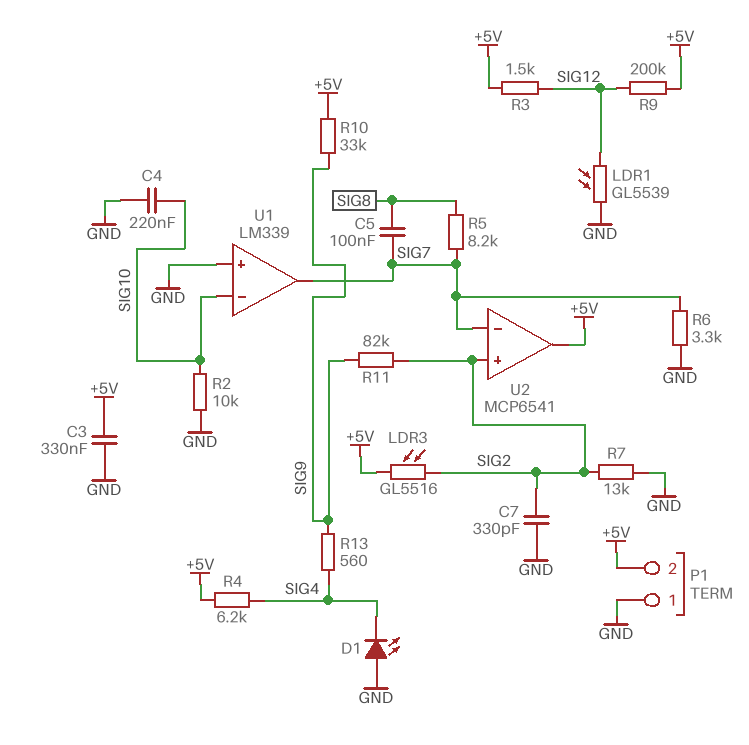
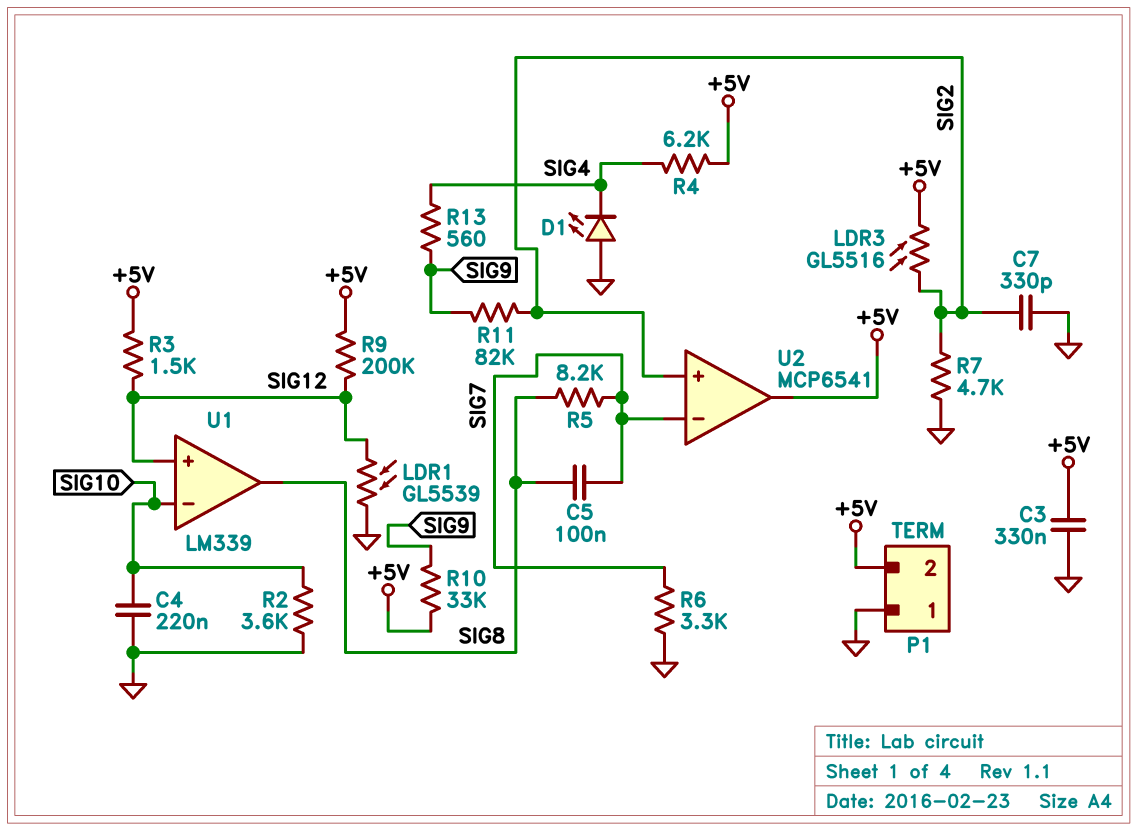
R2: 10k (GND, SIG10) -> 3.6k (GND, SIG10)
R7: 13k (GND, SIG2) -> 4.7k (GND, SIG2)
U1 pin in+: GND -> SIG12
U1 pin out: SIG7 -> SIG8

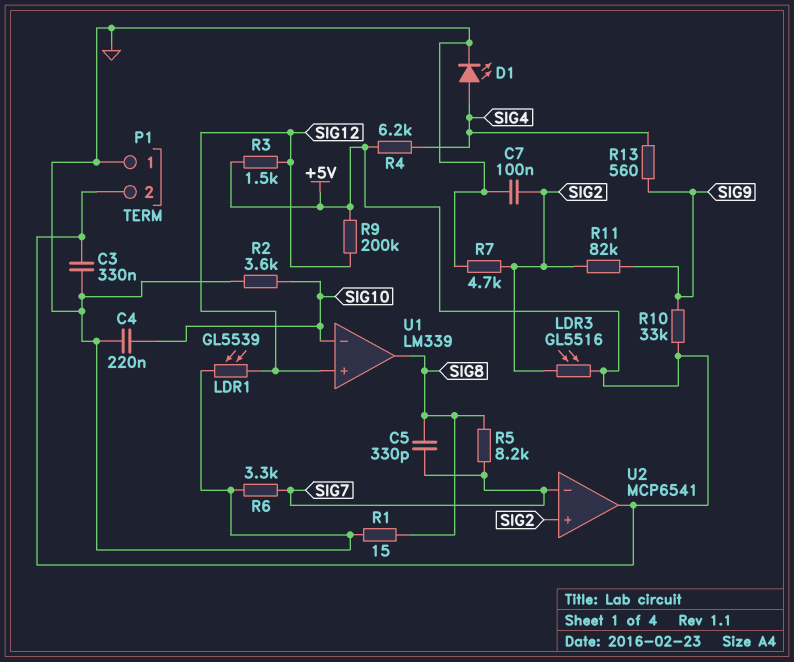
C5: 100nF (SIG7, SIG8) -> 330pF (SIG7, SIG8)
C7: 330pF (GND, SIG2) -> 100nF (GND, SIG2)
D1: LED (A GND, K SIG4) -> LED (A SIG4, K GND)
R1: none -> 15 (GND, SIG8)

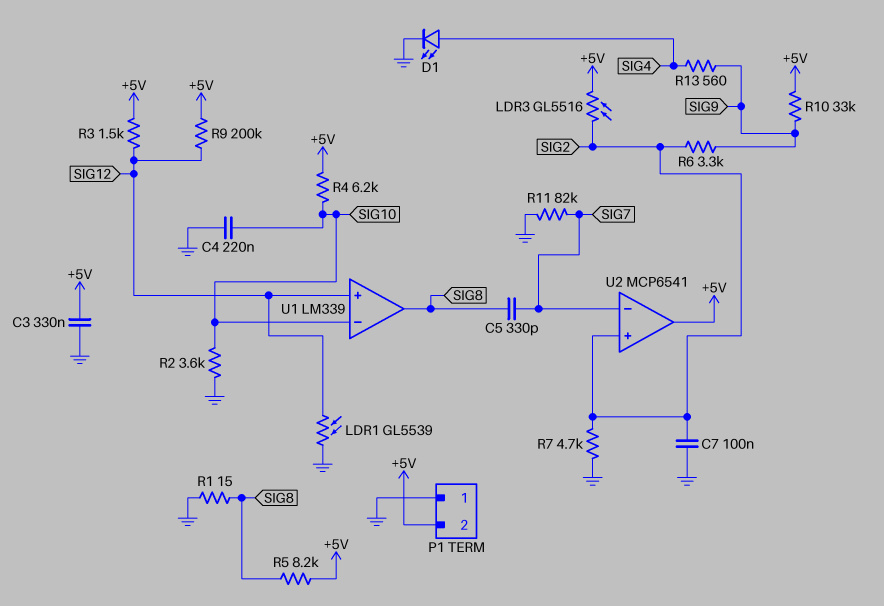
R4: 6.2k (+5V, SIG4) -> 6.2k (+5V, SIG10)
R5: 8.2k (SIG7, SIG8) -> 8.2k (+5V, SIG8)
R6: 3.3k (GND, SIG7) -> 3.3k (SIG2, SIG9)
R11: 82k (SIG2, SIG9) -> 82k (GND, SIG7)

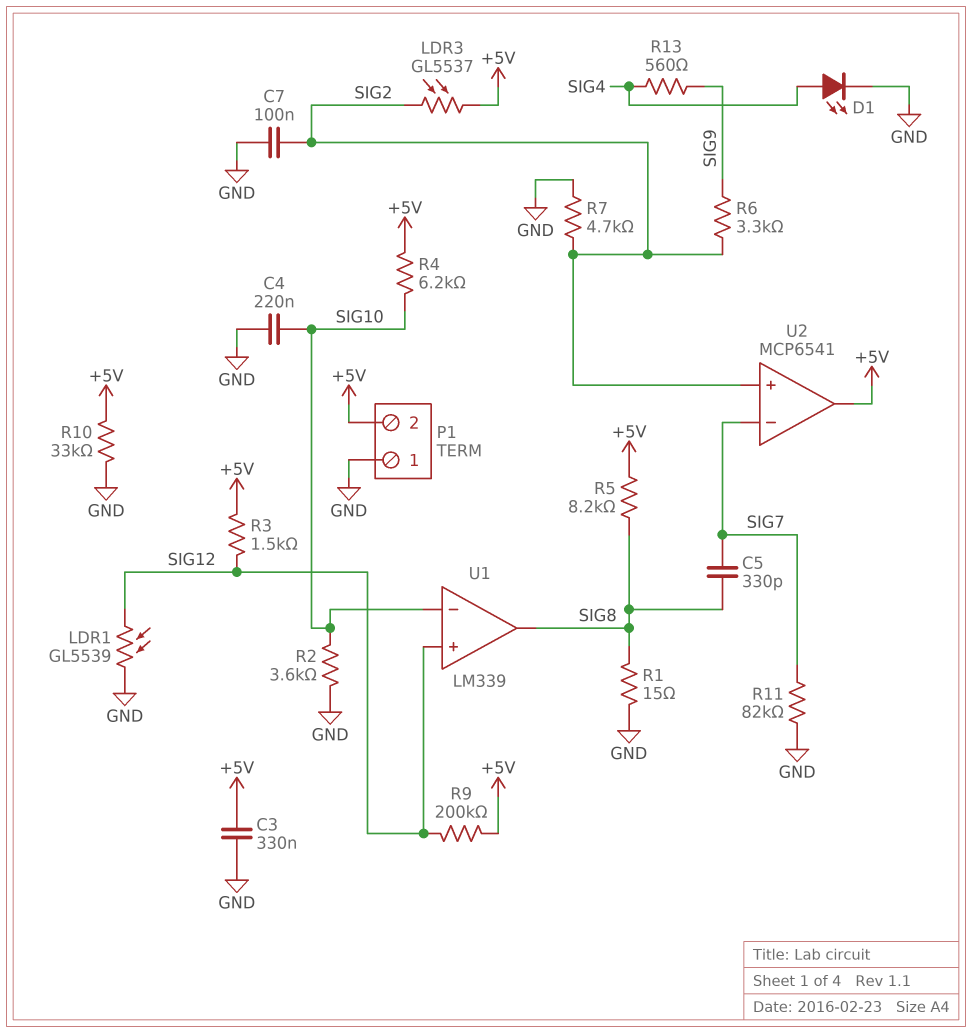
LDR3: GL5516 (+5V, SIG2) -> GL5537 (+5V, SIG2)
R10: 33k (+5V, SIG9) -> 33k (+5V, GND)

